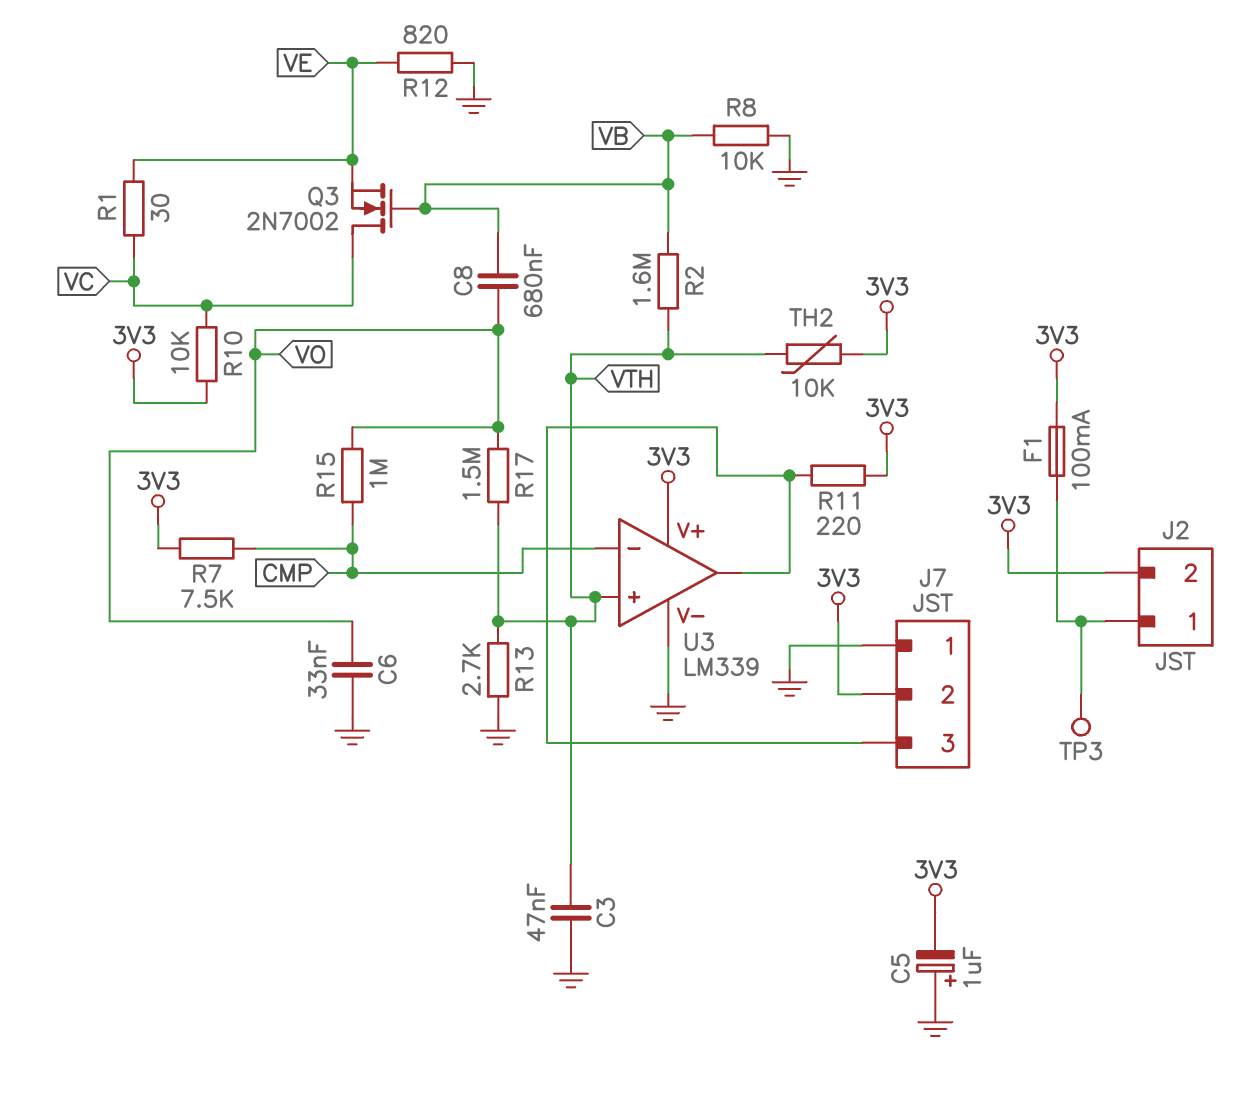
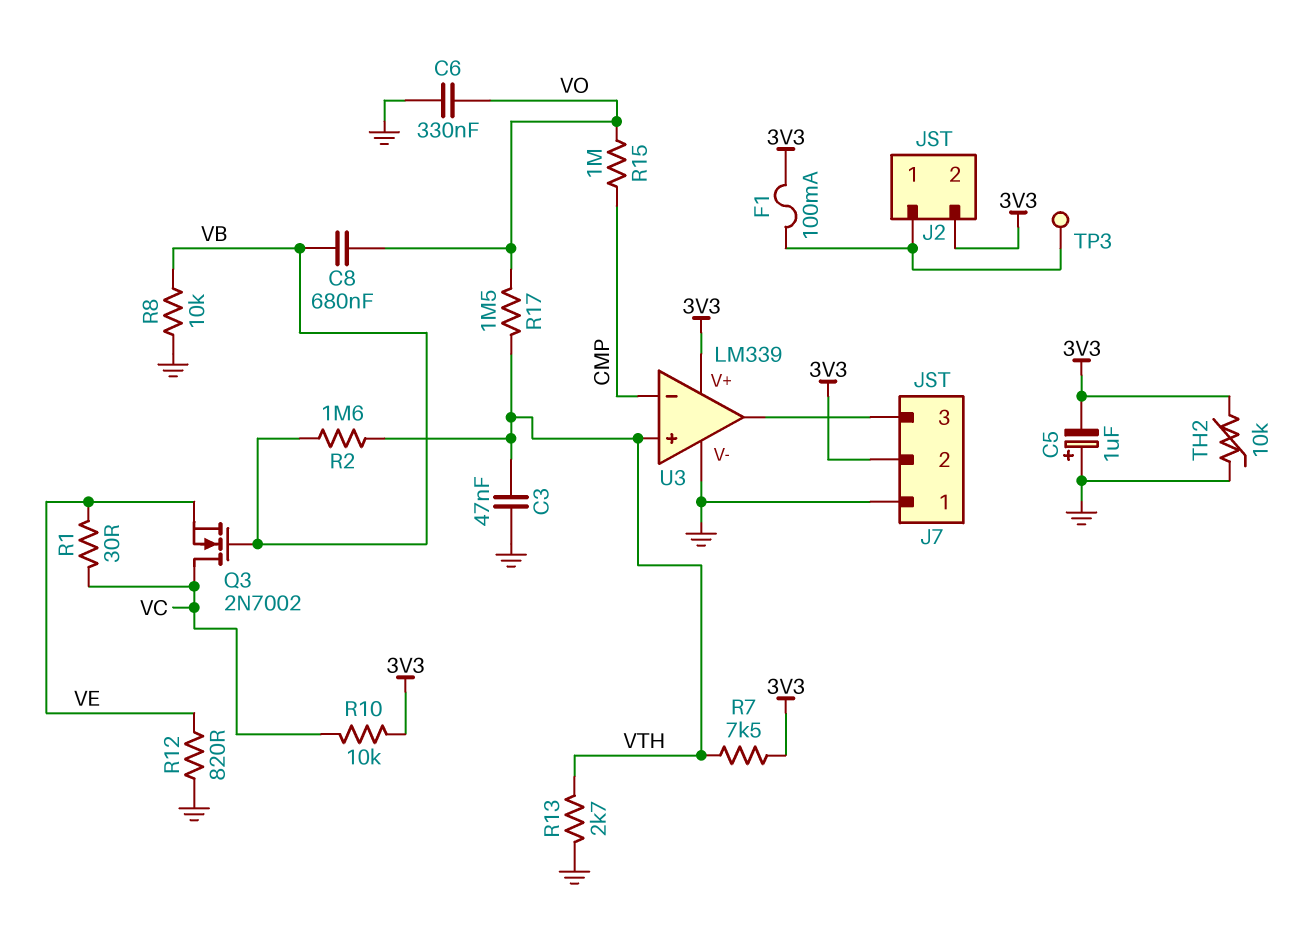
C6: 33nF (GND, VO) -> 330nF (GND, VO)
R7: 7.5k (3V3, CMP) -> 7.5k (3V3, VTH)
R11: 220 (3V3, J7/3) -> none
TH2: 10k (3V3, VTH) -> 10k (3V3, GND)

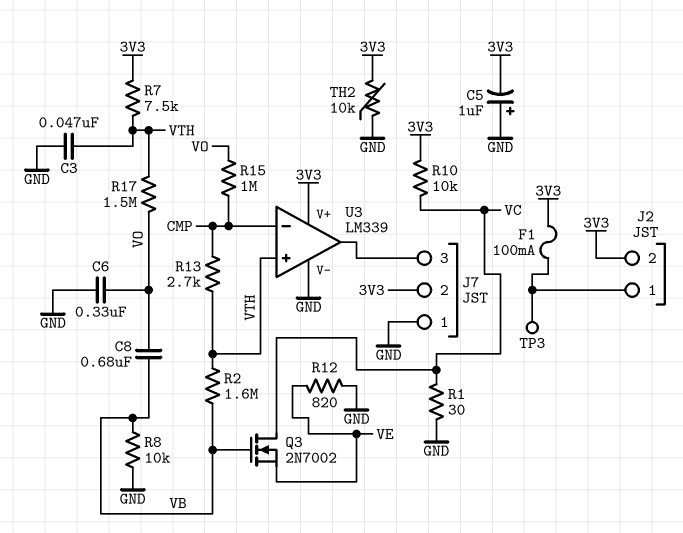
R1: 30 (VC, VE) -> 30 (GND, VC)
R13: 2.7k (GND, VTH) -> 2.7k (CMP, VTH)

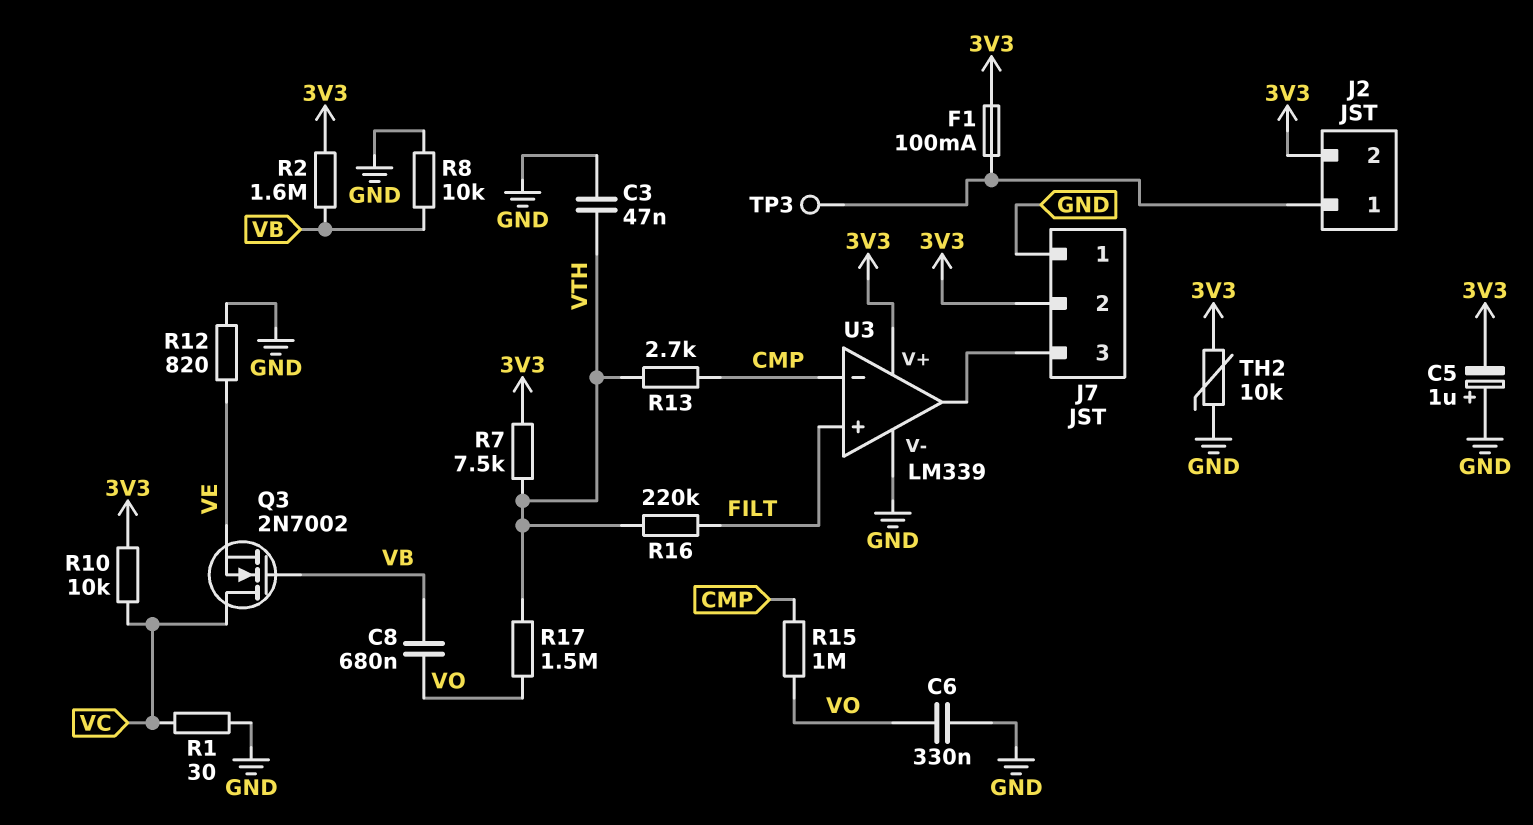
R2: 1.6M (VB, VTH) -> 1.6M (3V3, VB)
R16: none -> 220k (FILT, VTH)
U3 pin in+: VTH -> FILT

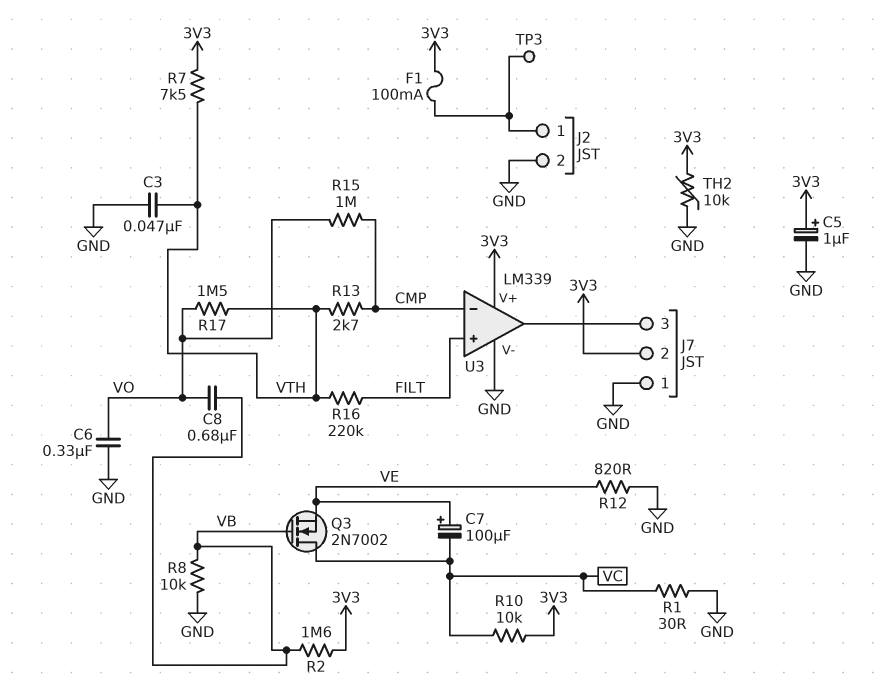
C5: 1uF (plus GND, minus 3V3) -> 1uF (plus 3V3, minus GND)
C7: none -> 100uF (plus VE, minus VC)
J2 pin 2: 3V3 -> GND

